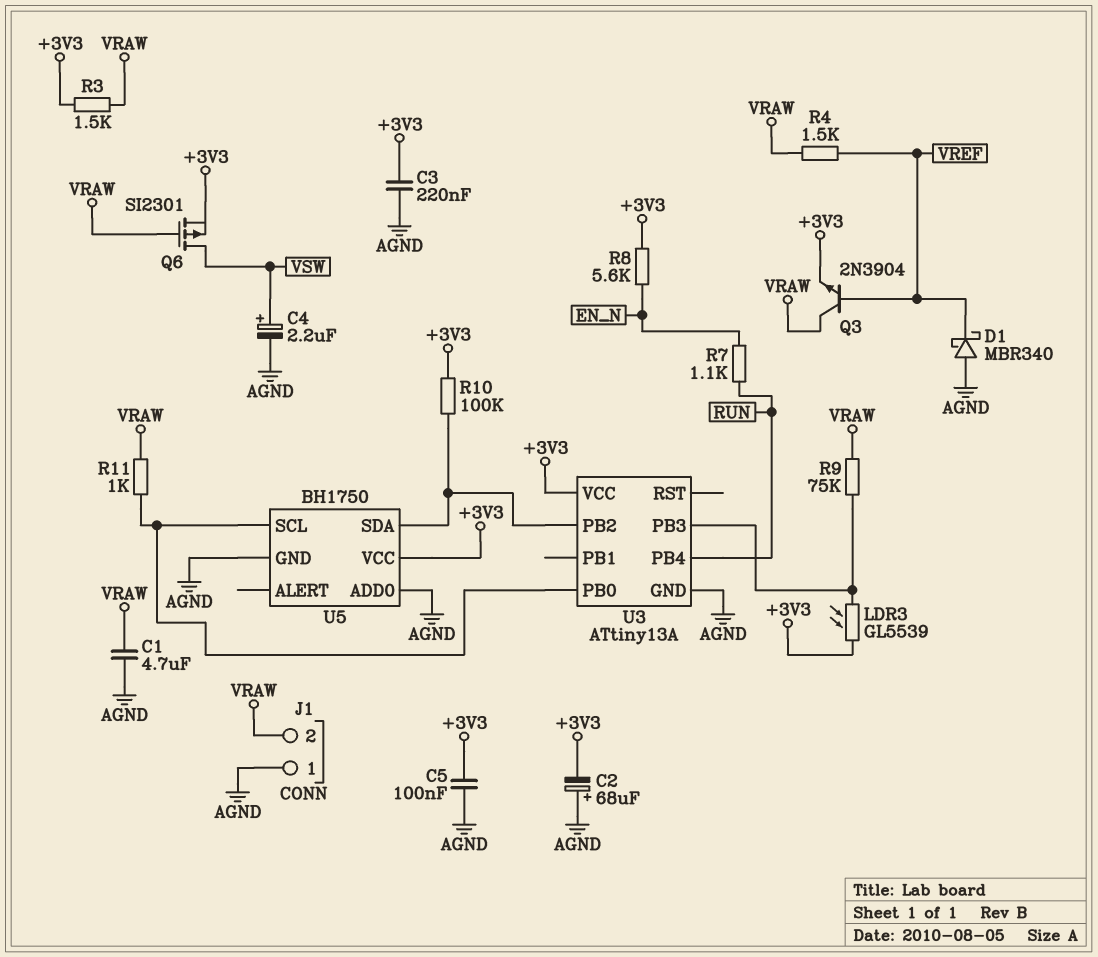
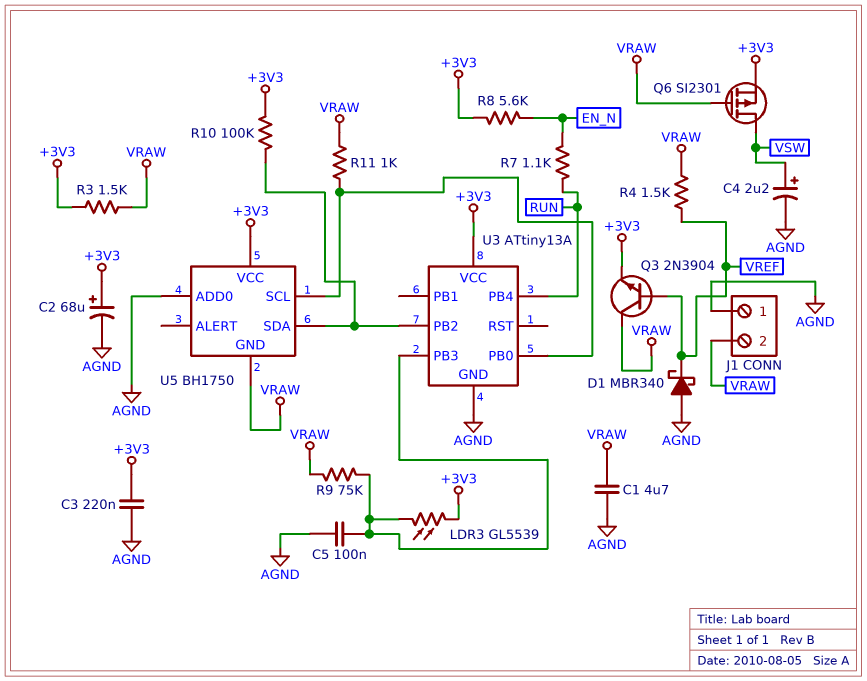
C2: 68uF (plus AGND, minus +3V3) -> 68uF (plus +3V3, minus AGND)
C5: 100nF (+3V3, AGND) -> 100nF (AGND, U3/PB3)
U5 pin GND: AGND -> VRAW

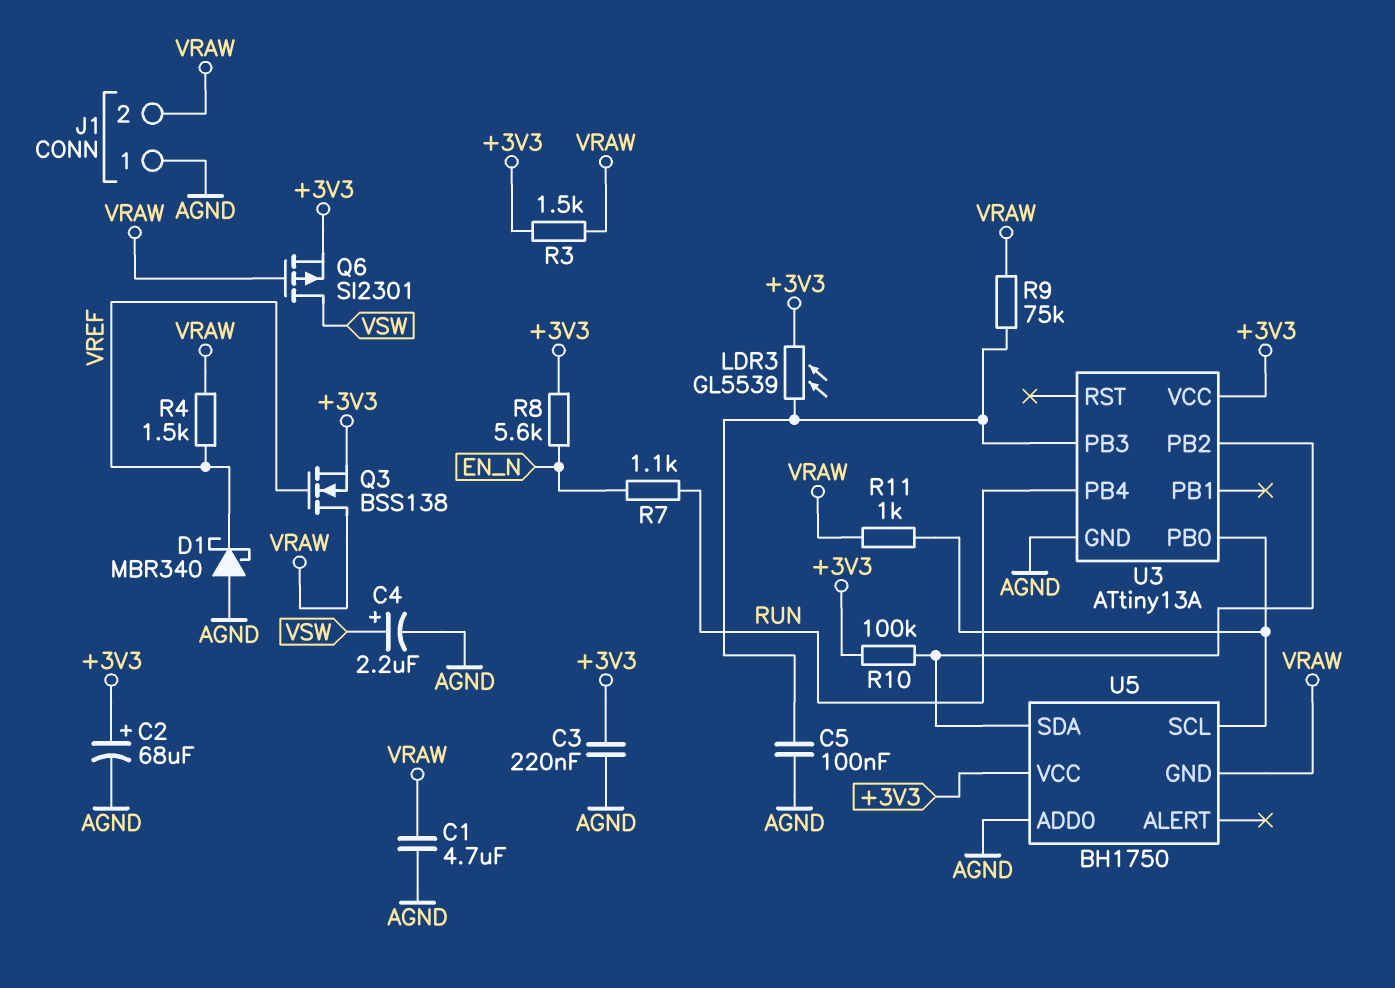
Q3: NPN 2N3904 (B VREF, C VRAW, E +3V3) -> NMOS BSS138 (G VREF, D VRAW, S +3V3)

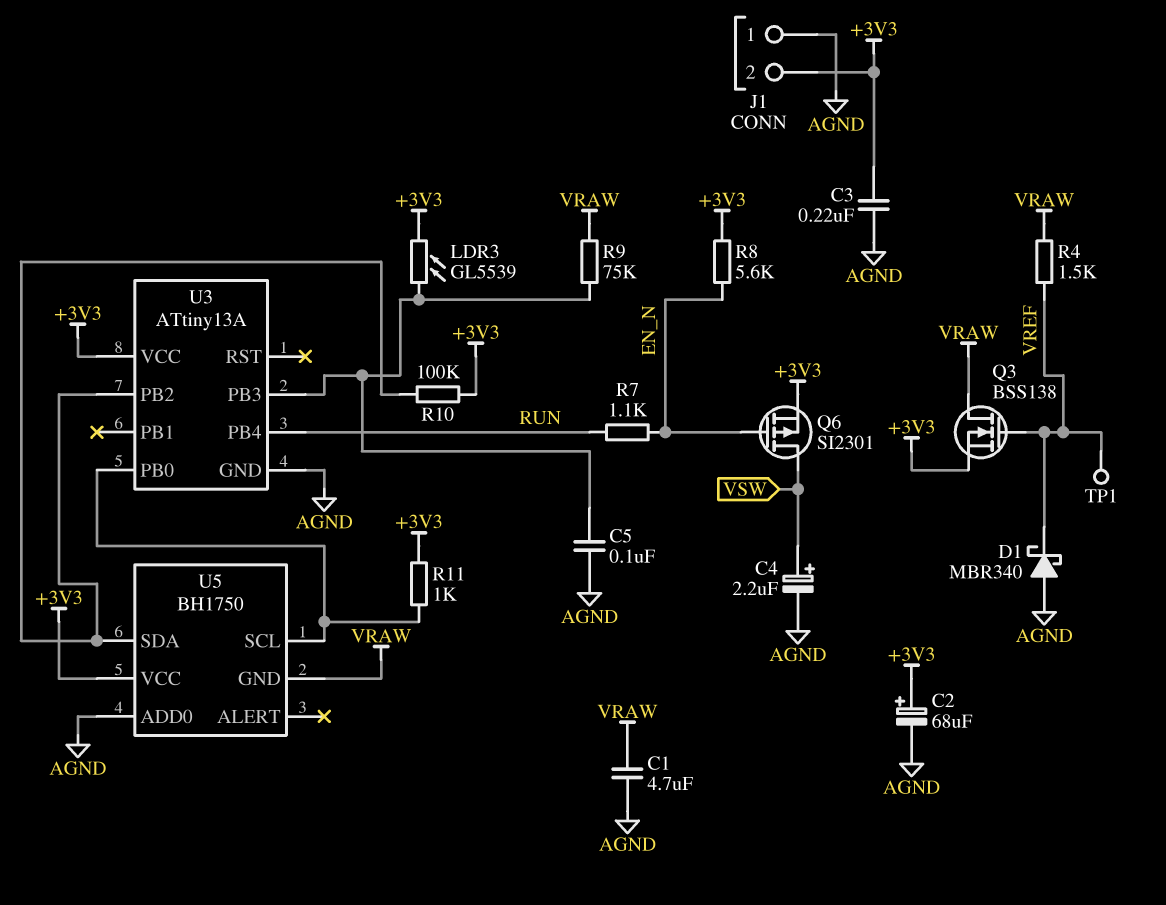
J1 pin 2: VRAW -> +3V3
Q6: PMOS SI2301 (G VRAW, D VSW, S +3V3) -> PMOS SI2301 (G EN_N, D VSW, S +3V3)
R3: 1.5k (+3V3, VRAW) -> none
R11: 1k (U3/PB0, VRAW) -> 1k (+3V3, U3/PB0)
TP1: none -> test point (VREF)

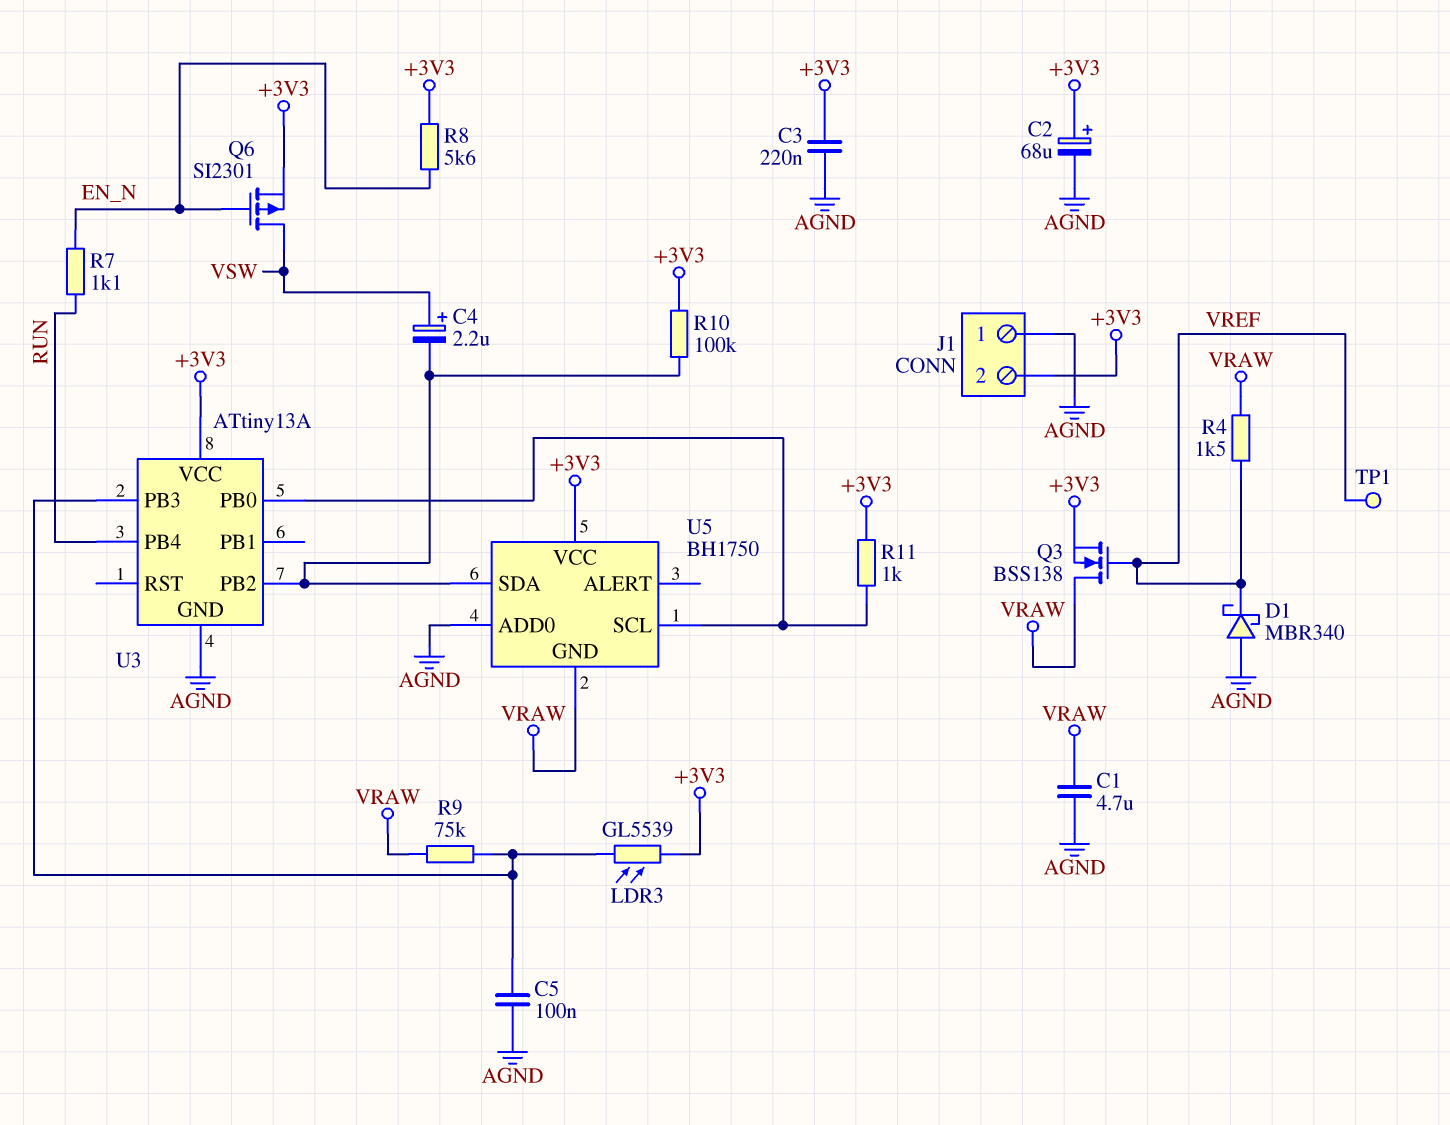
C4: 2.2uF (plus VSW, minus AGND) -> 2.2uF (plus VSW, minus U3/PB2)

